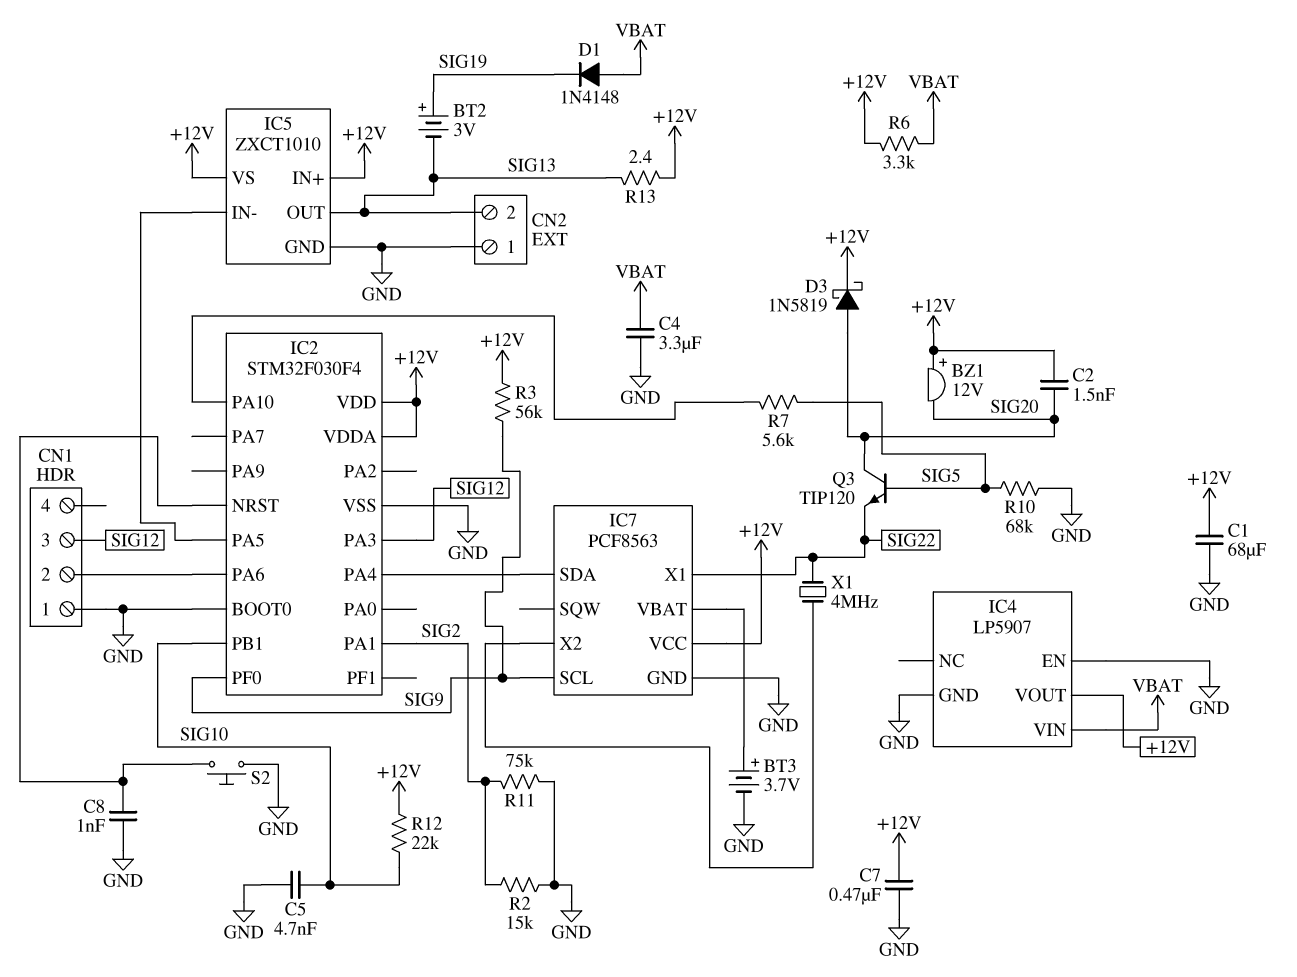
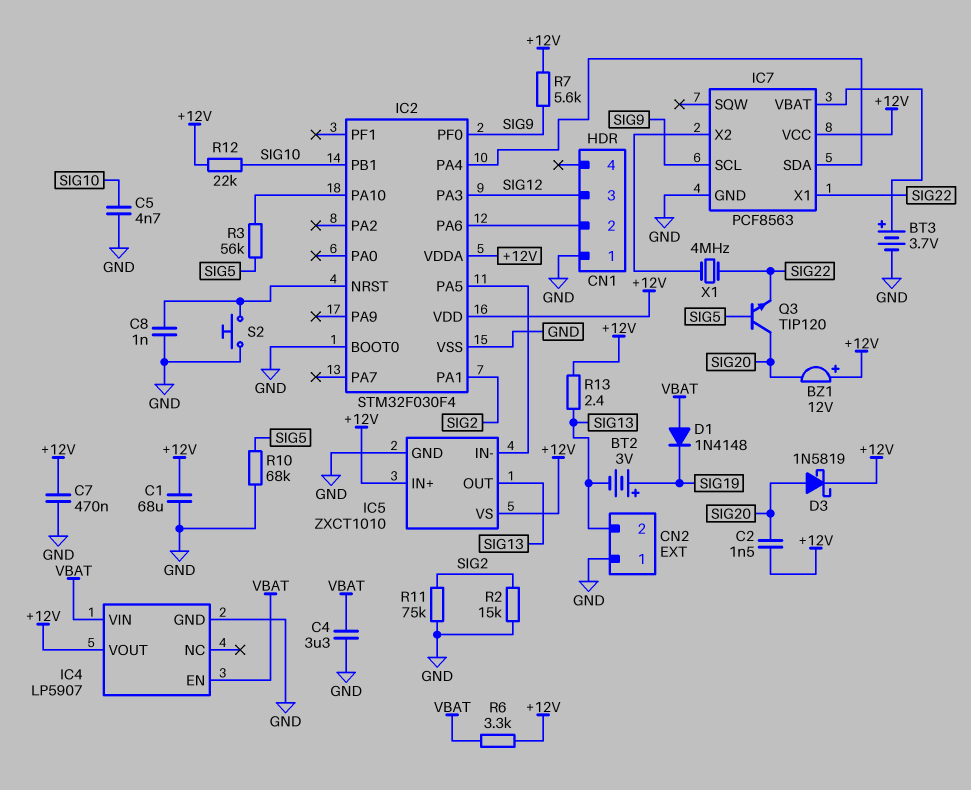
IC4 pin EN: GND -> VBAT
R3: 56k (+12V, SIG9) -> 56k (IC2/PA10, SIG5)
R7: 5.6k (IC2/PA10, SIG5) -> 5.6k (+12V, SIG9)

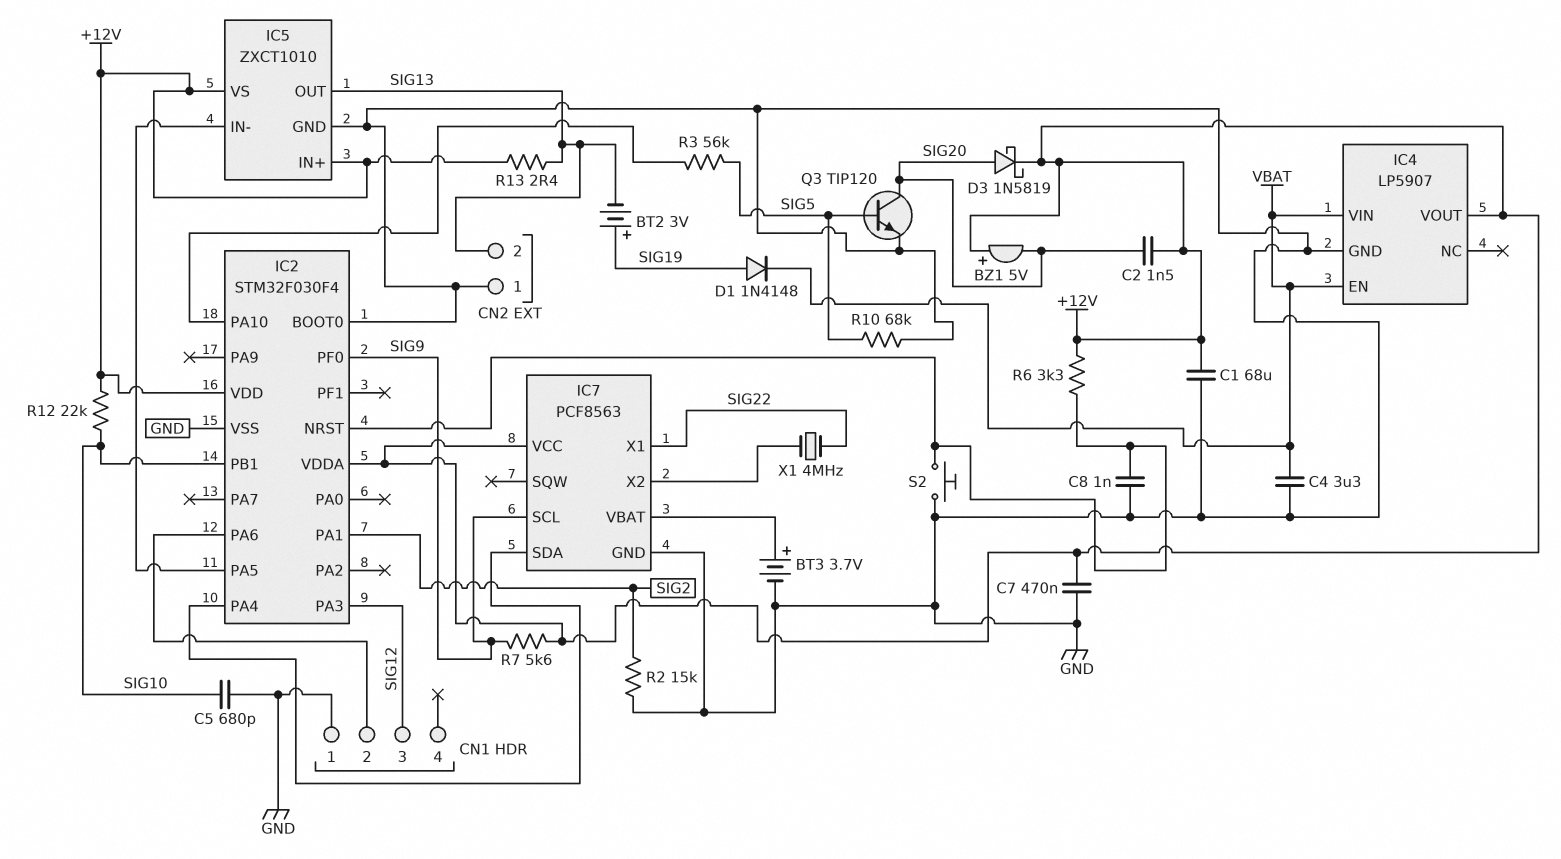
BZ1: buzzer 12V (plus +12V, minus SIG20) -> buzzer 5V (plus +12V, minus SIG20)
C5: 4.7nF (GND, SIG10) -> 680pF (GND, SIG10)
D1: diode 1N4148 (A VBAT, K SIG19) -> diode 1N4148 (A SIG19, K VBAT)
Q3: NPN TIP120 (B SIG5, C SIG20, E SIG22) -> NPN TIP120 (B SIG5, C SIG20, E GND)
R6: 3.3k (+12V, VBAT) -> 3.3k (+12V, IC2/NRST)
R11: 75k (GND, SIG2) -> none

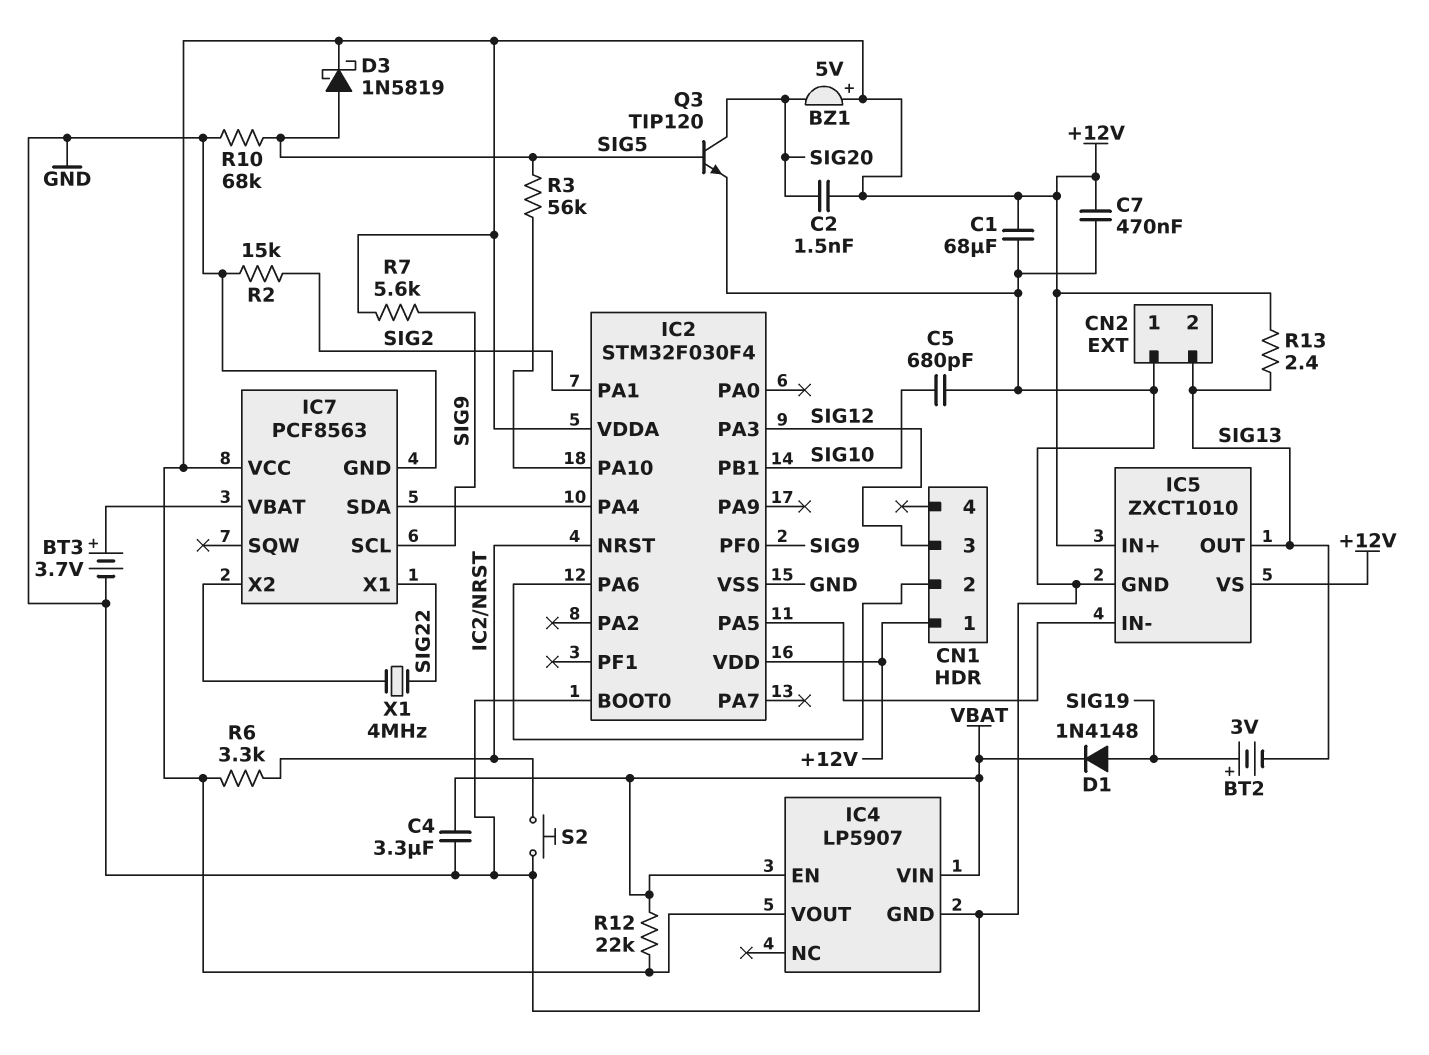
C8: 1nF (GND, IC2/NRST) -> none
CN1 pin 1: GND -> +12V
D3: schottky 1N5819 (A SIG20, K +12V) -> schottky 1N5819 (A SIG5, K +12V)
R12: 22k (+12V, SIG10) -> 22k (+12V, VBAT)

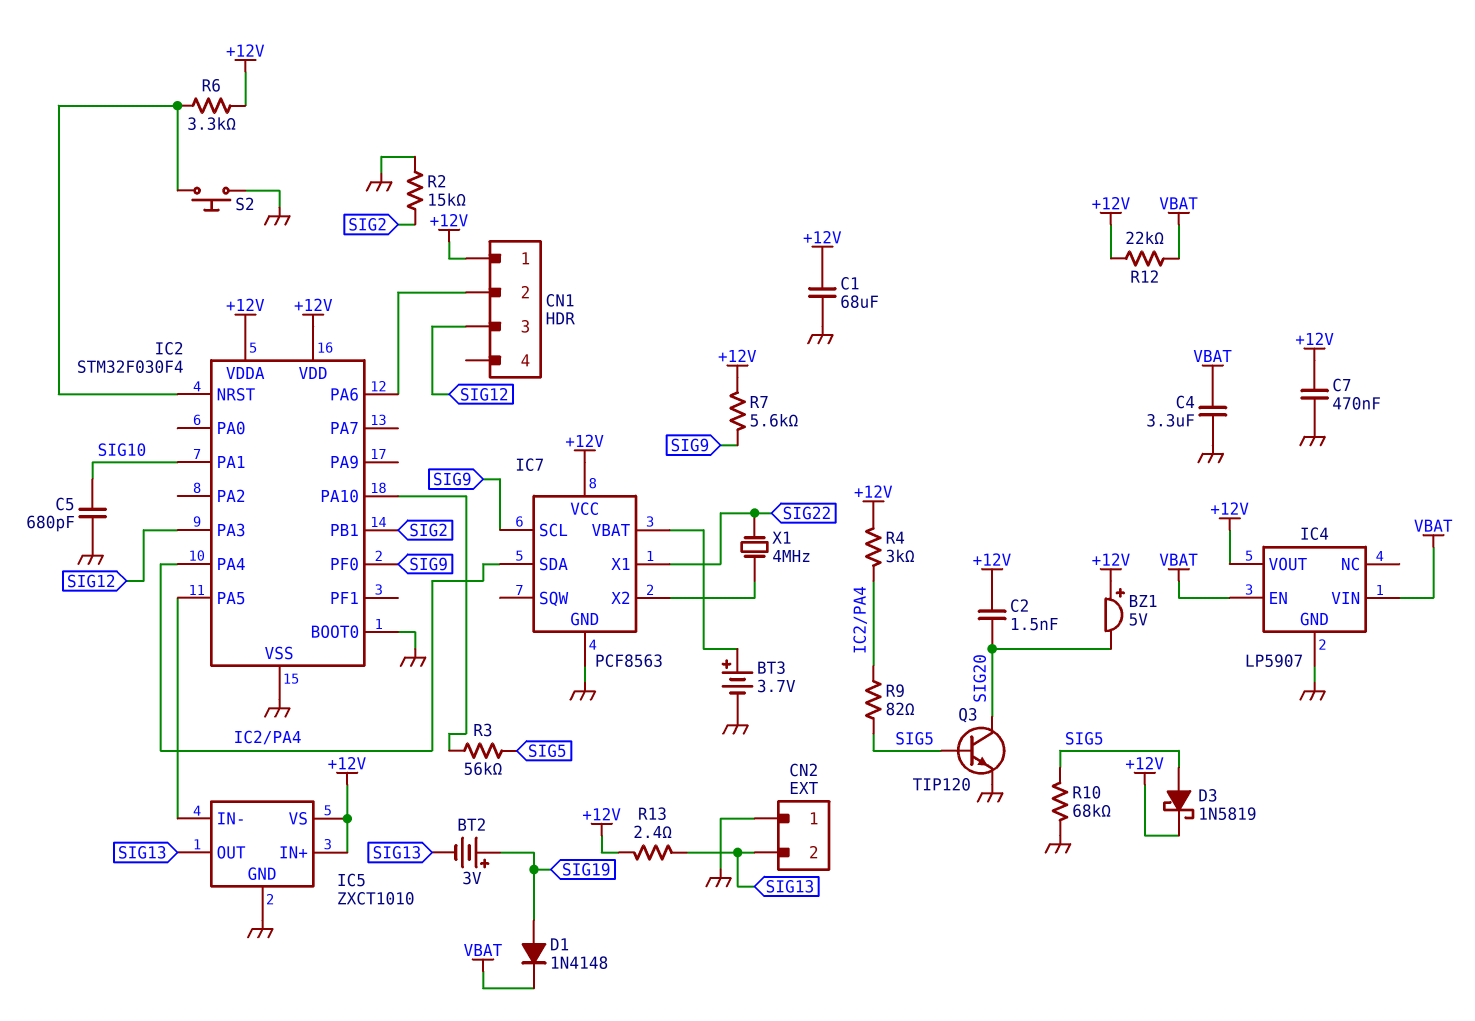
IC2 pin PA1: SIG2 -> SIG10
IC2 pin PB1: SIG10 -> SIG2
R4: none -> 3k (+12V, IC2/PA4)
R9: none -> 82 (IC2/PA4, SIG5)

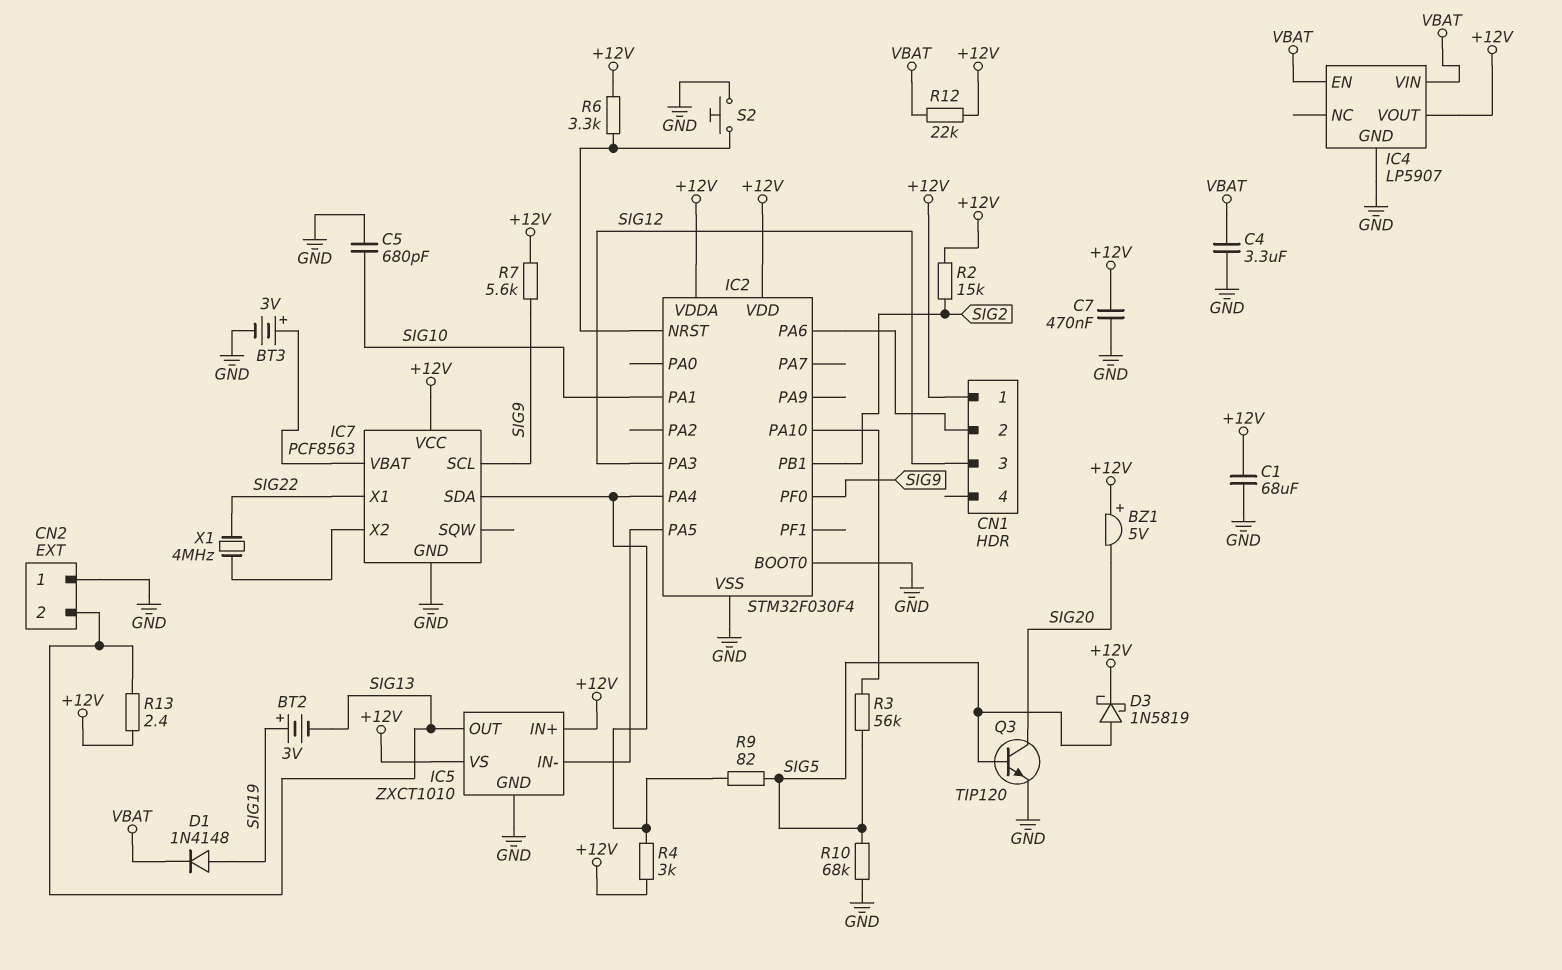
BT3: 3.7V (plus IC7/VBAT, minus GND) -> 3V (plus IC7/VBAT, minus GND)
C2: 1.5nF (+12V, SIG20) -> none
R2: 15k (GND, SIG2) -> 15k (+12V, SIG2)

